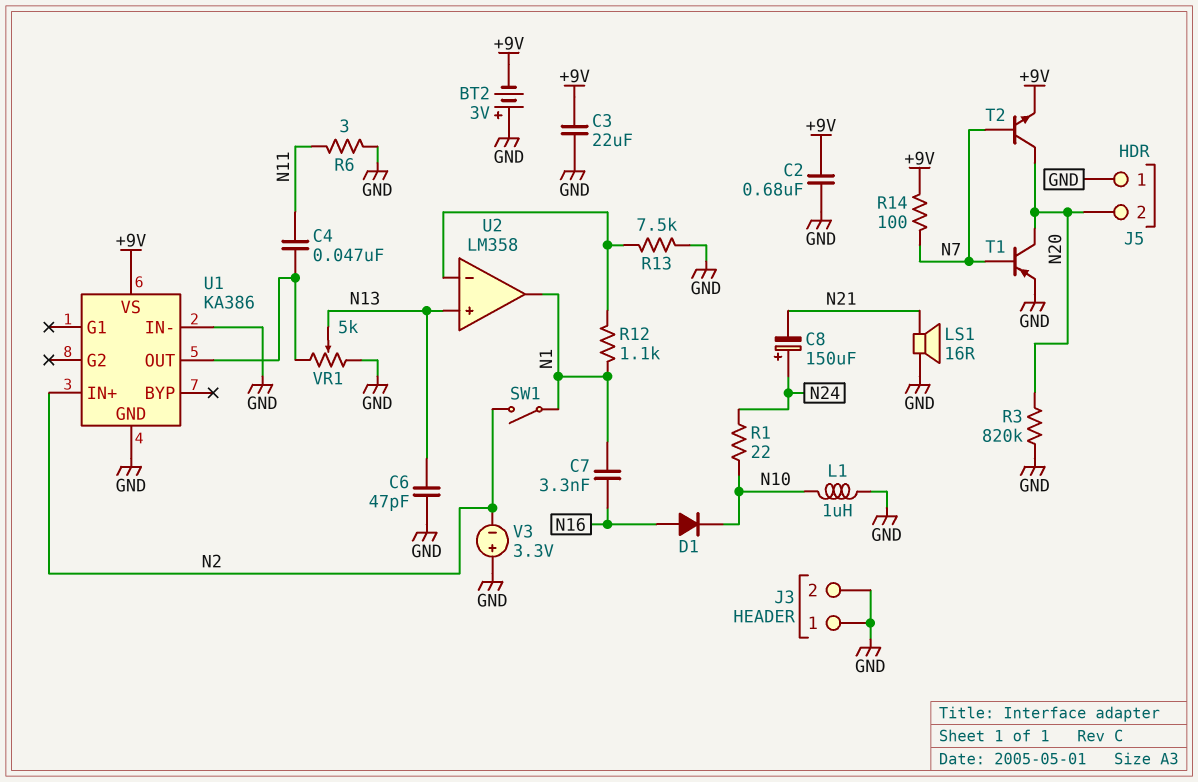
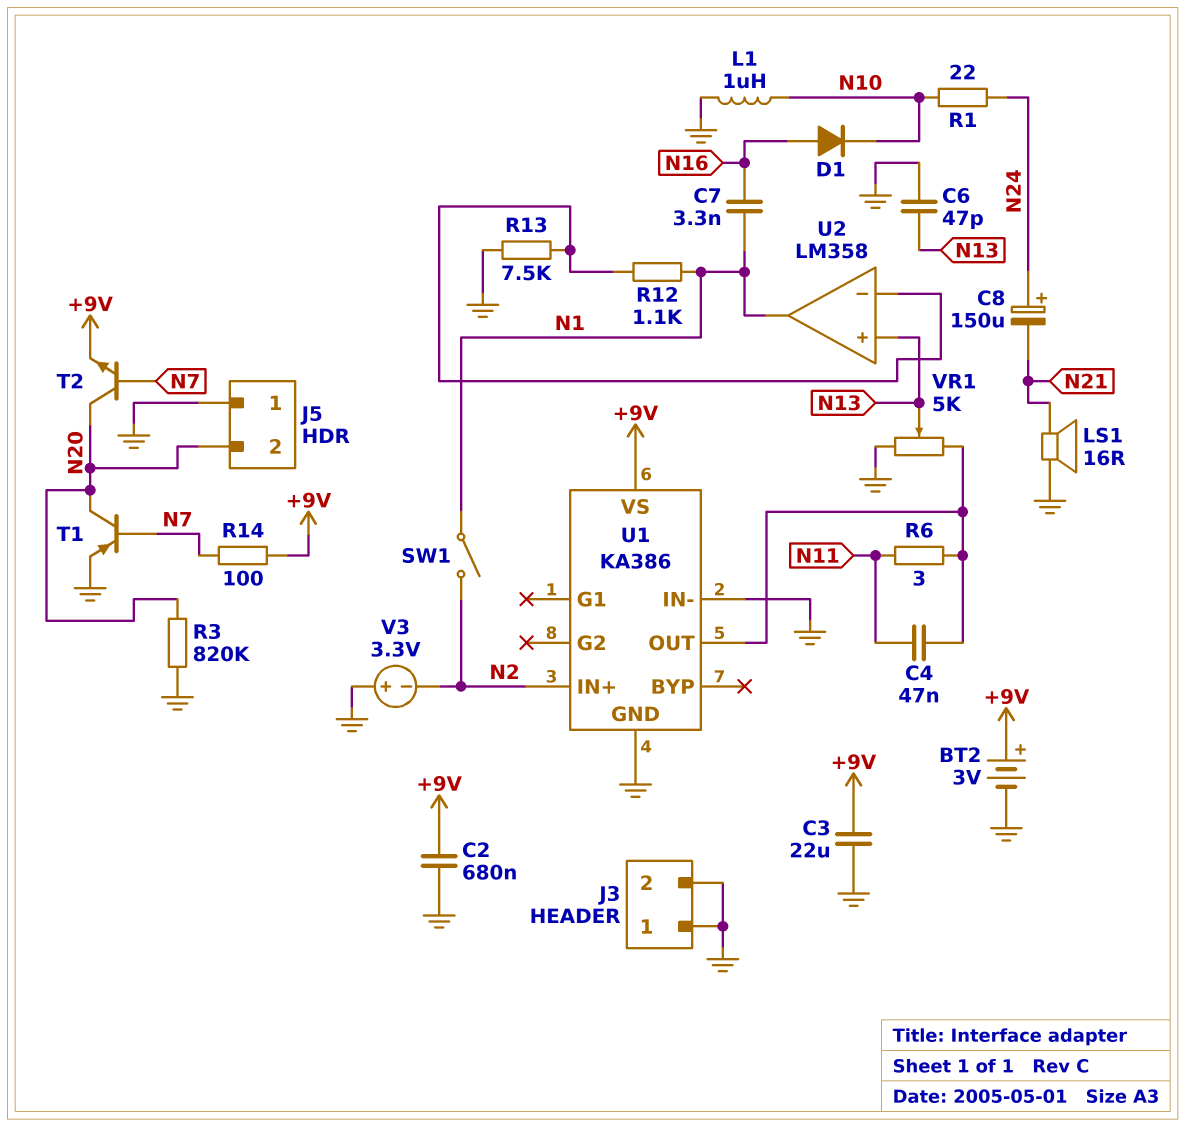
BT2: 3V (plus GND, minus +9V) -> 3V (plus +9V, minus GND)
R6: 3 (GND, N11) -> 3 (N11, U1/OUT)

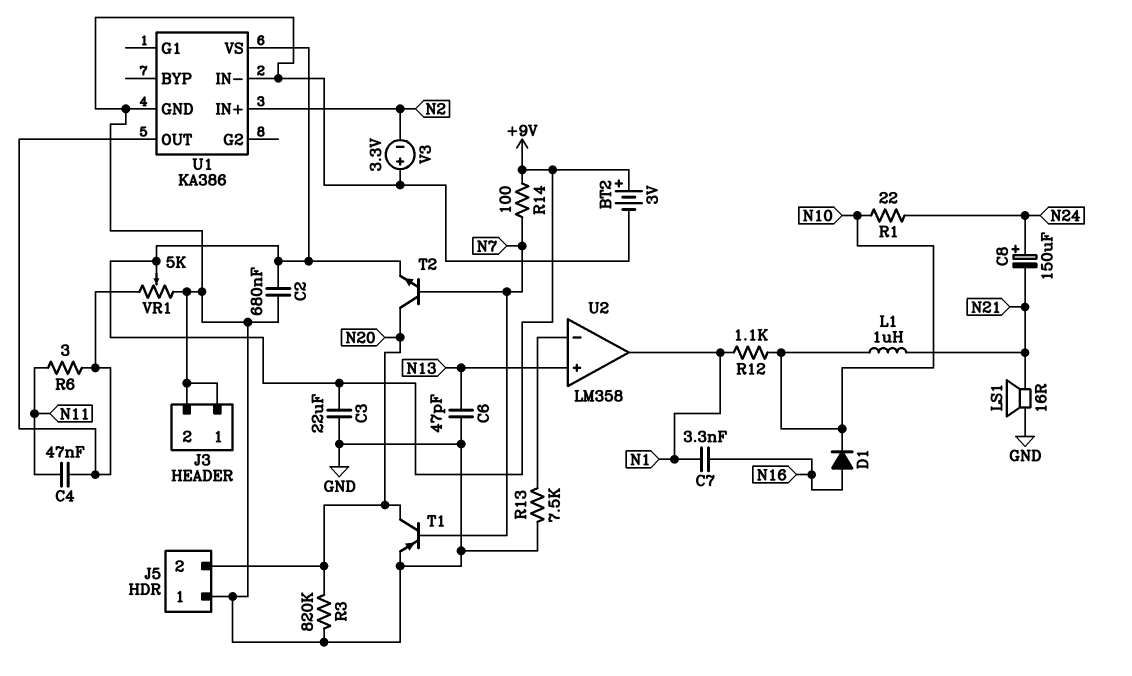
L1: 1uH (GND, N10) -> 1uH (N10, N21)
R12: 1.1k (N1, U2/in-) -> 1.1k (N1, N10)
SW1: switch (N1, N2) -> none
VR1: 5k (GND, U1/OUT, wiper N13) -> 5k (GND, U1/OUT, wiper +9V)

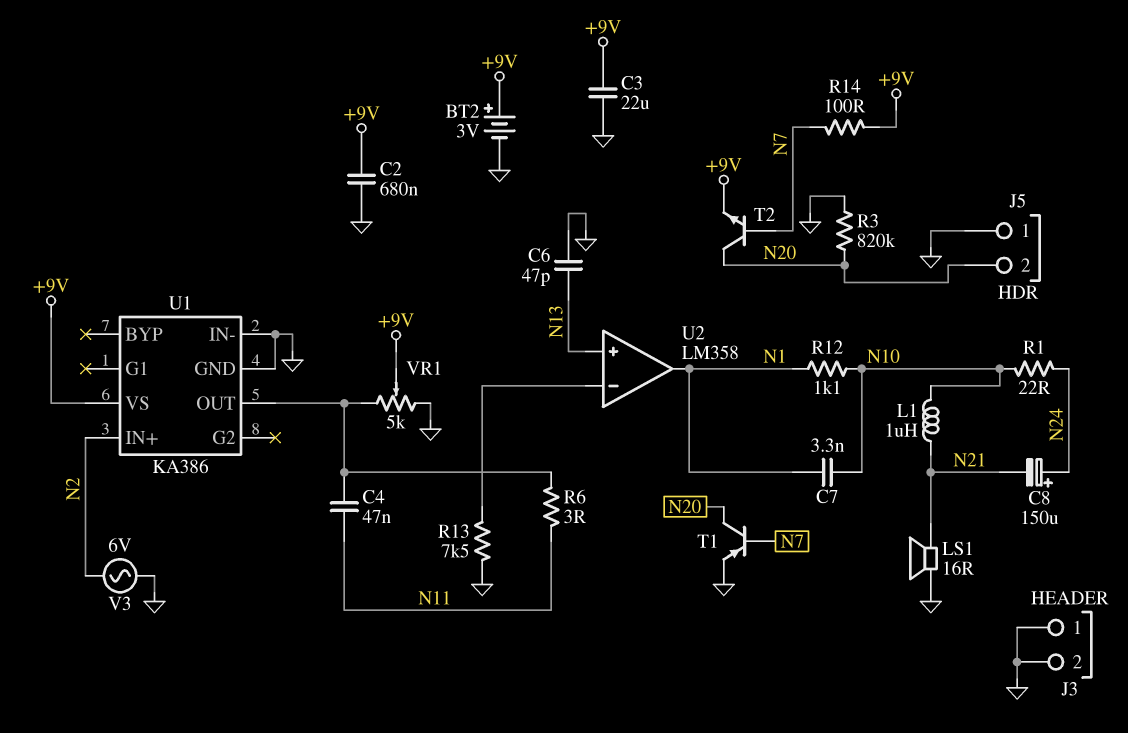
C7: 3.3nF (N1, N16) -> 3.3nF (N1, N10)
D1: diode (A N16, K N10) -> none
V3: 3.3V (plus GND, minus N2) -> AC 6V (GND, N2)

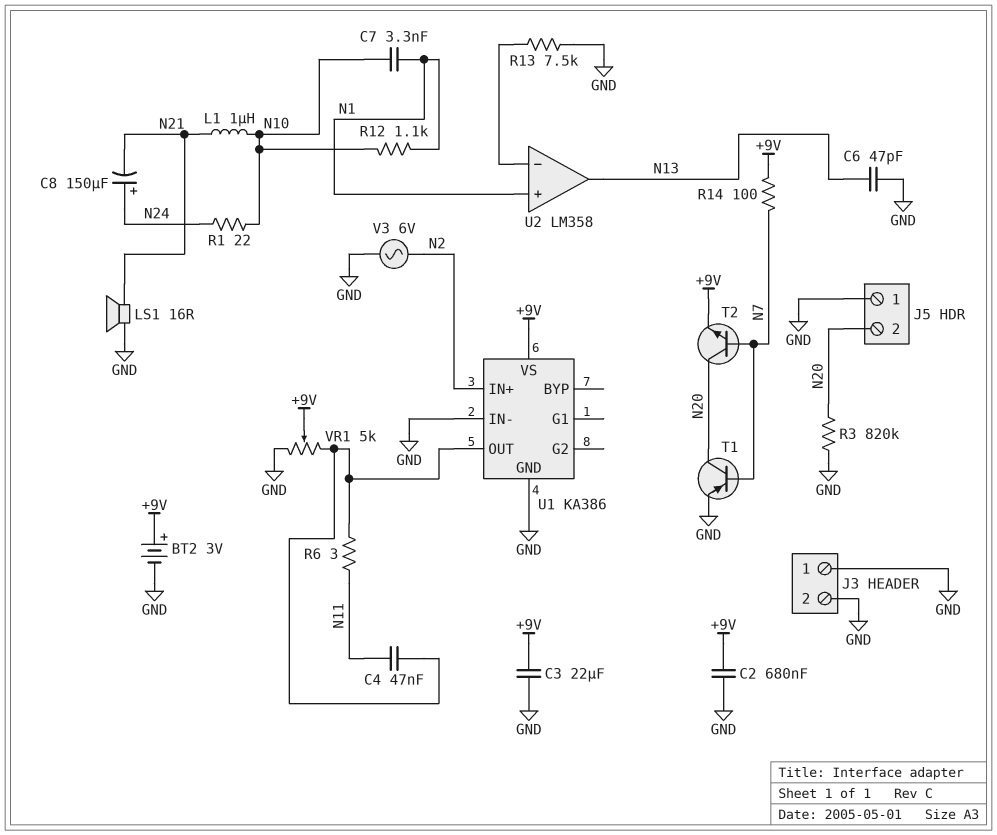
U2 pin in+: N13 -> N1
U2 pin out: N1 -> N13

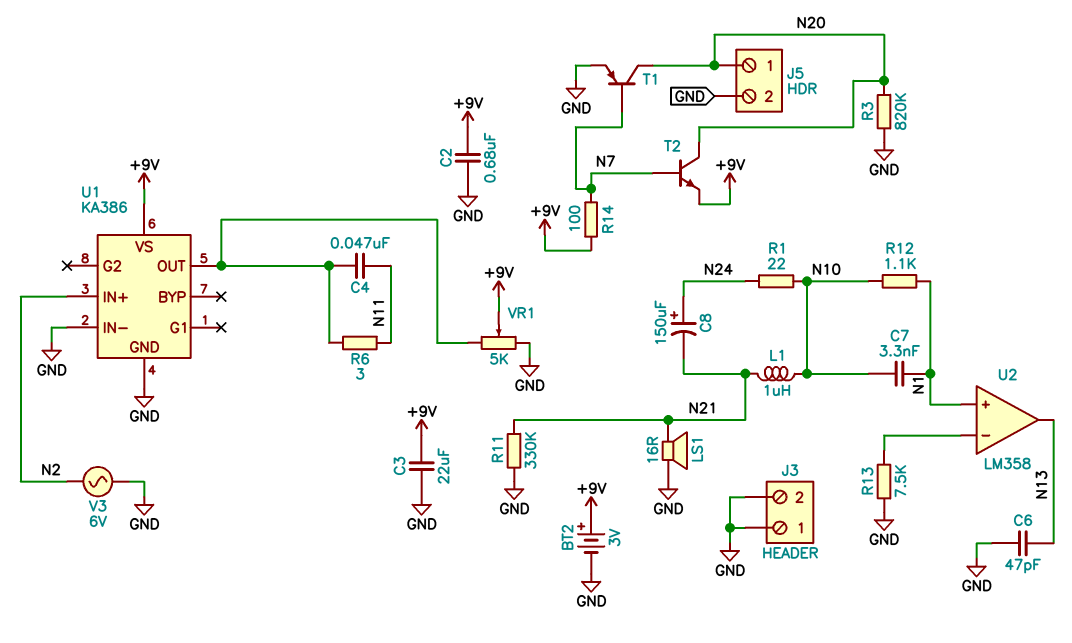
J5 pin 1: GND -> N20
J5 pin 2: N20 -> GND
R11: none -> 330k (GND, N21)

